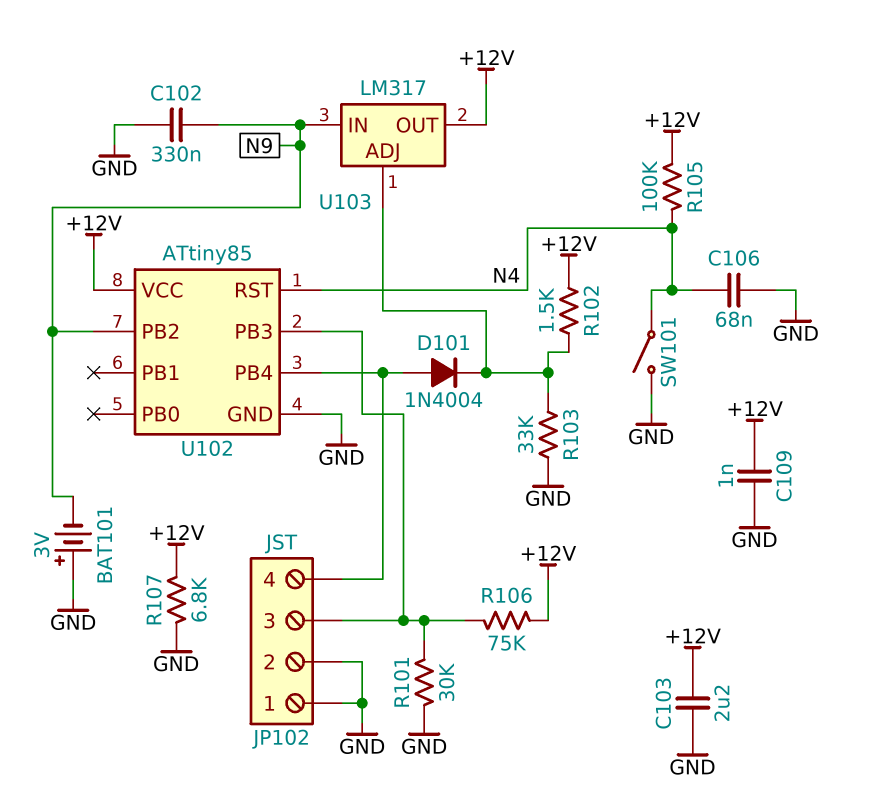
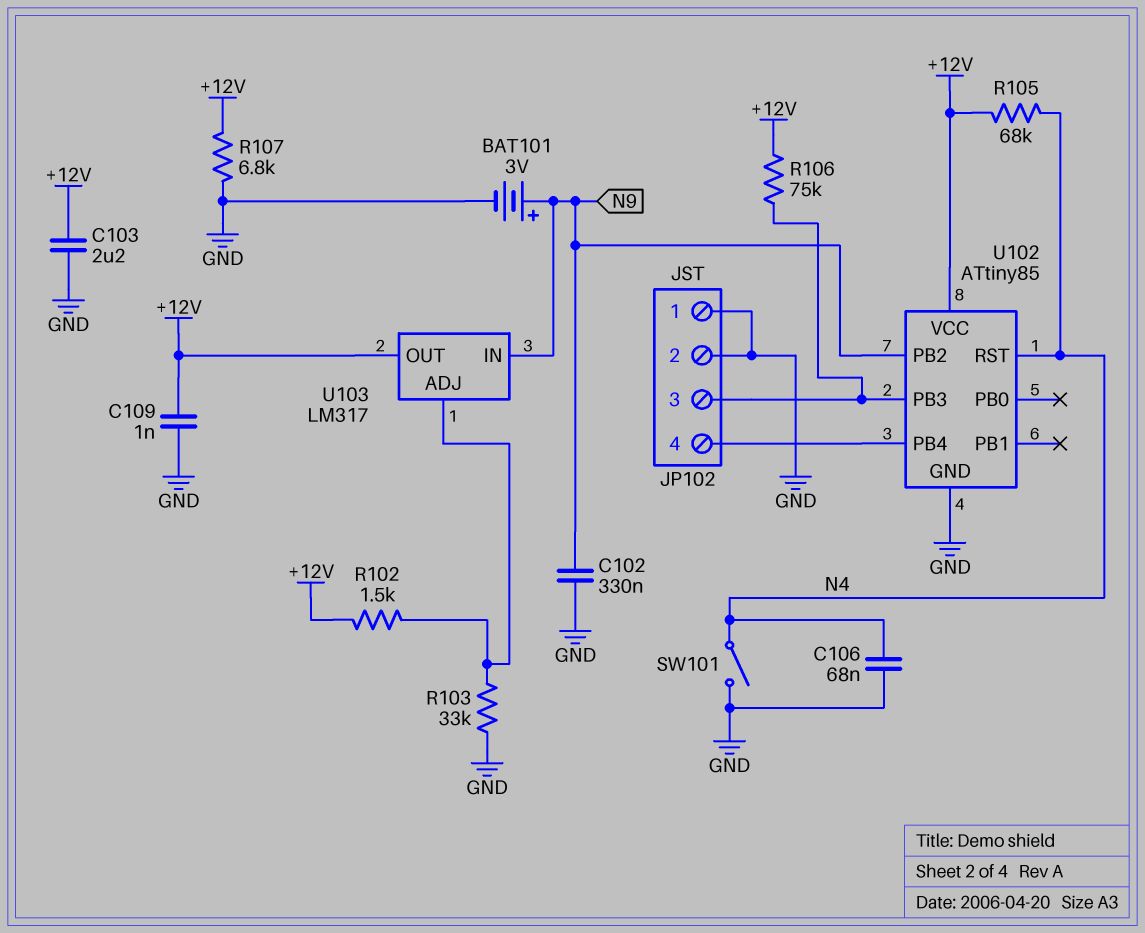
BAT101: 3V (plus GND, minus N9) -> 3V (plus N9, minus GND)
D101: diode 1N4004 (A JP102/4, K U103/ADJ) -> none
R101: 30k (GND, JP102/3) -> none
R105: 100k (+12V, N4) -> 68k (+12V, N4)

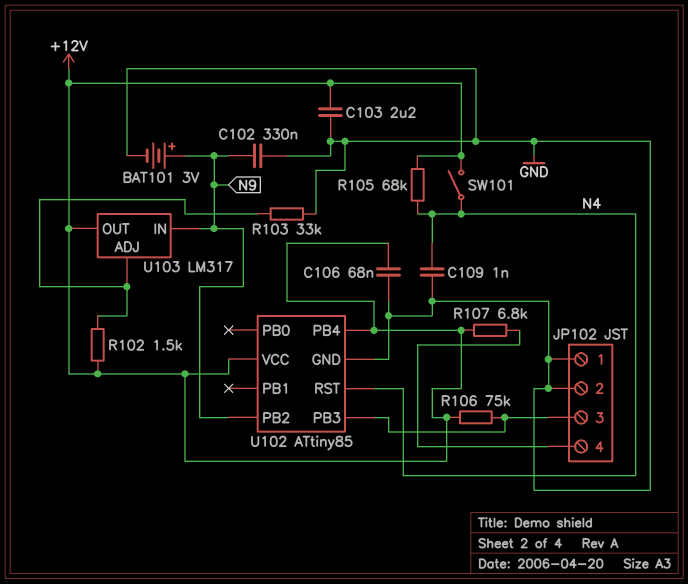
C106: 68nF (GND, N4) -> 68nF (+12V, GND)
C109: 1nF (+12V, GND) -> 1nF (GND, N4)
R107: 6.8k (+12V, GND) -> 6.8k (+12V, JP102/4)
SW101: switch (GND, N4) -> switch (+12V, N4)
U102 pin PB4: JP102/4 -> +12V

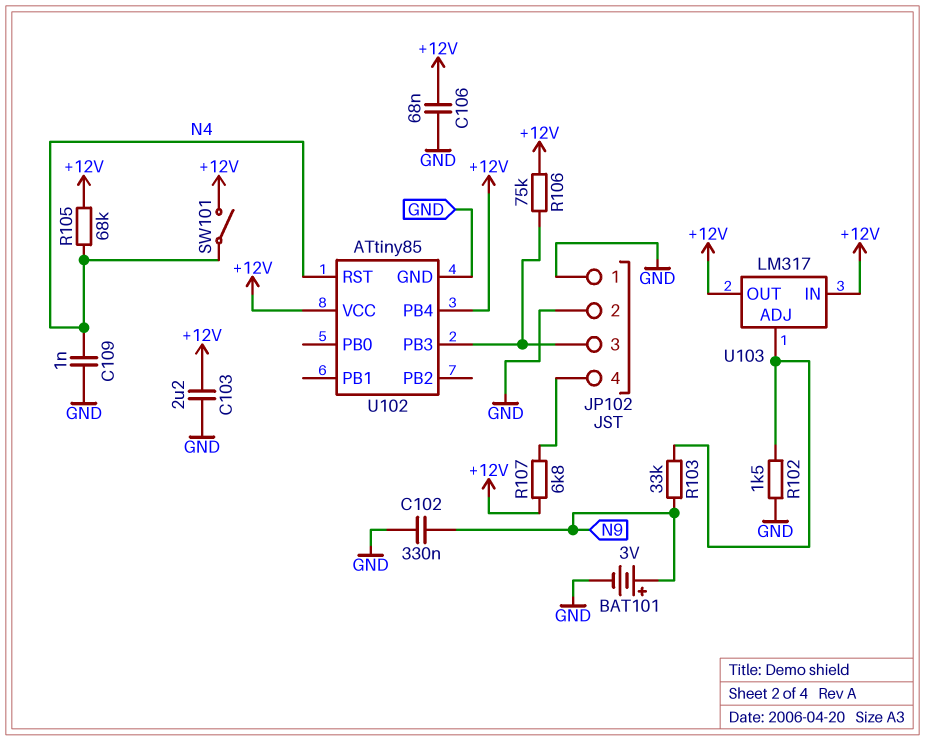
R102: 1.5k (+12V, U103/ADJ) -> 1.5k (GND, U103/ADJ)
R103: 33k (GND, U103/ADJ) -> 33k (N9, U103/ADJ)
U102 pin PB2: N9 -> none
U103 pin IN: N9 -> +12V

